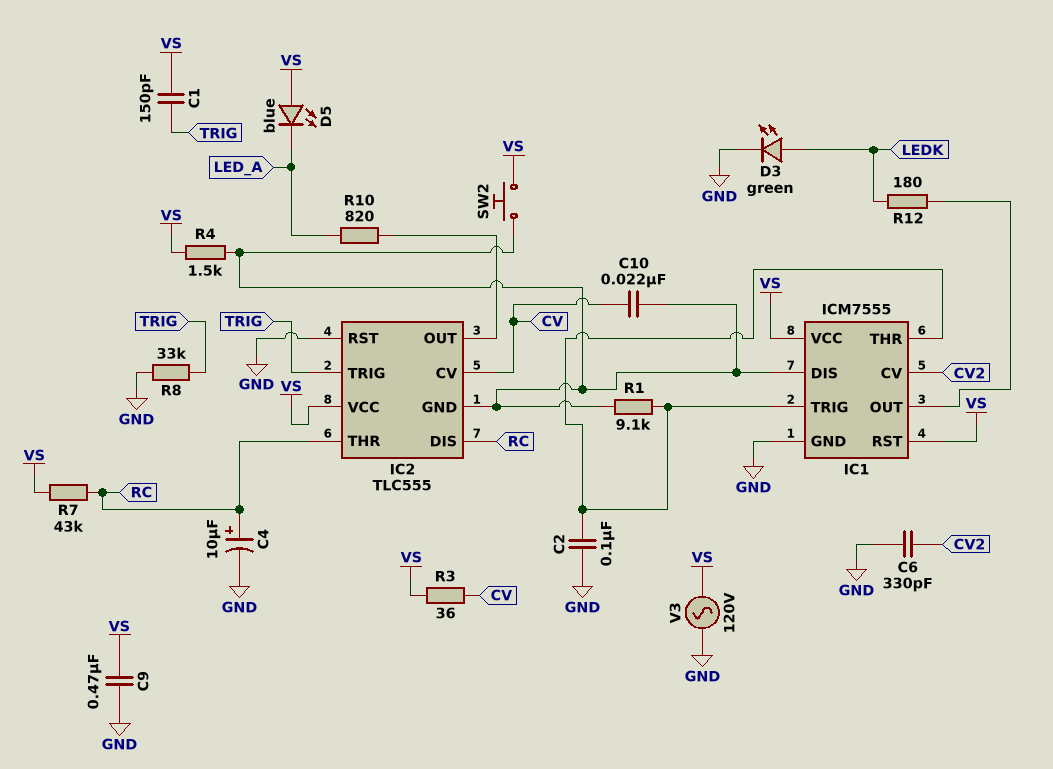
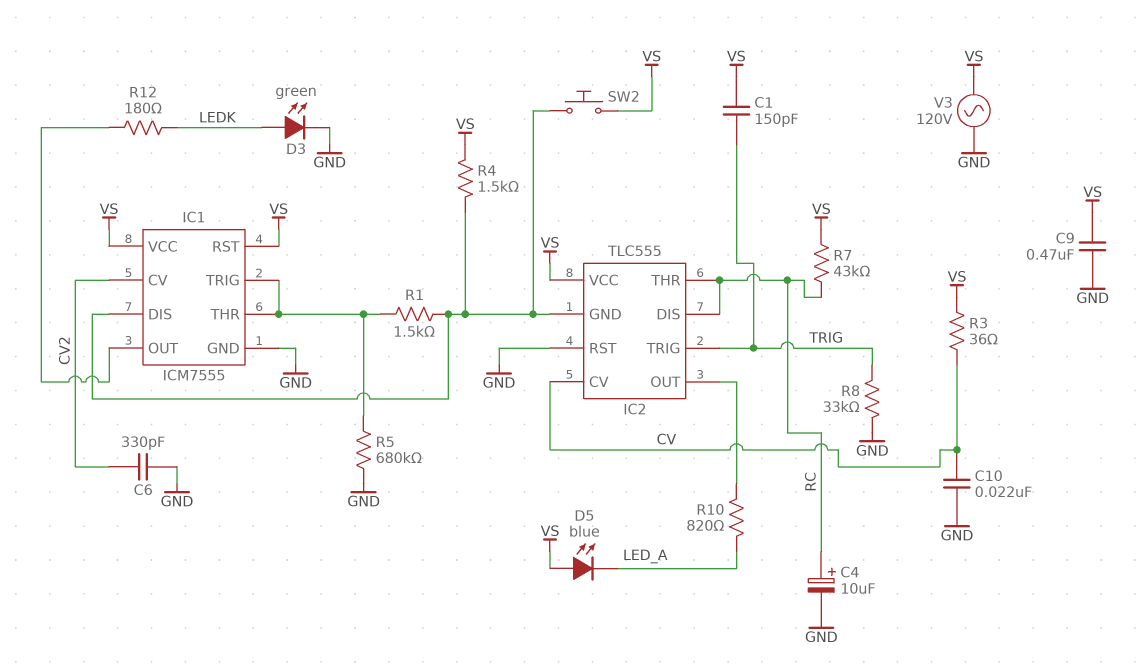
C2: 100nF (GND, IC1/THR) -> none
C10: 22nF (CV, IC1/DIS) -> 22nF (CV, GND)
R1: 9.1k (IC1/DIS, IC1/THR) -> 1.5k (IC1/DIS, IC1/THR)
R5: none -> 680k (GND, IC1/THR)

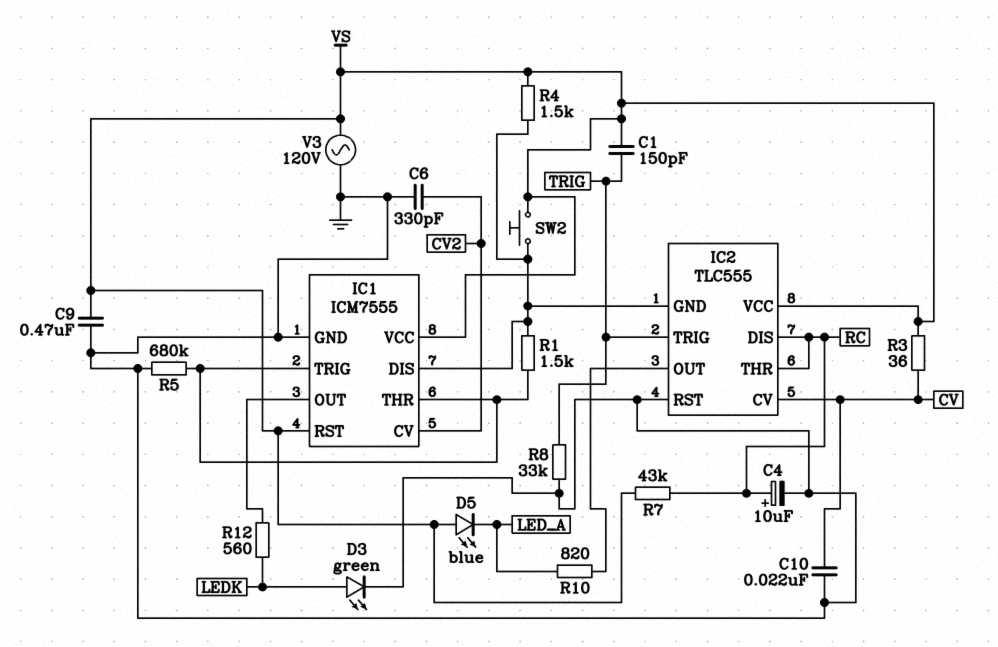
R12: 180 (IC1/OUT, LEDK) -> 560 (IC1/OUT, LEDK)

